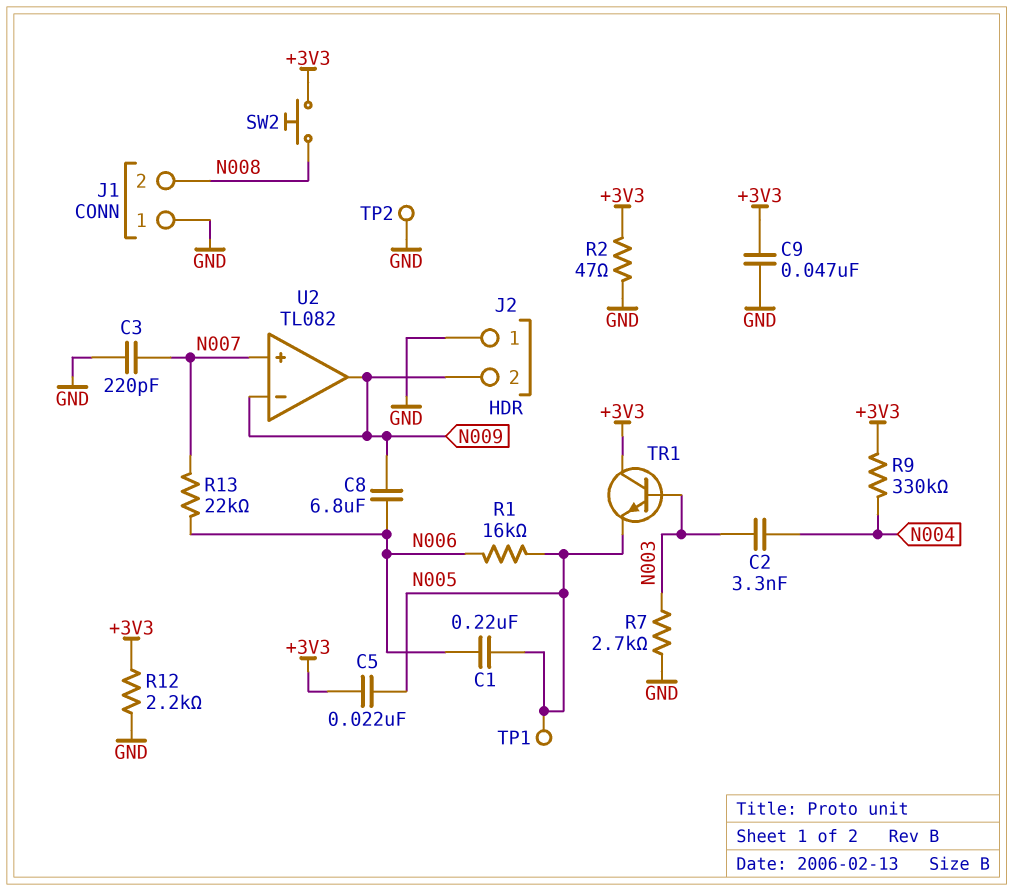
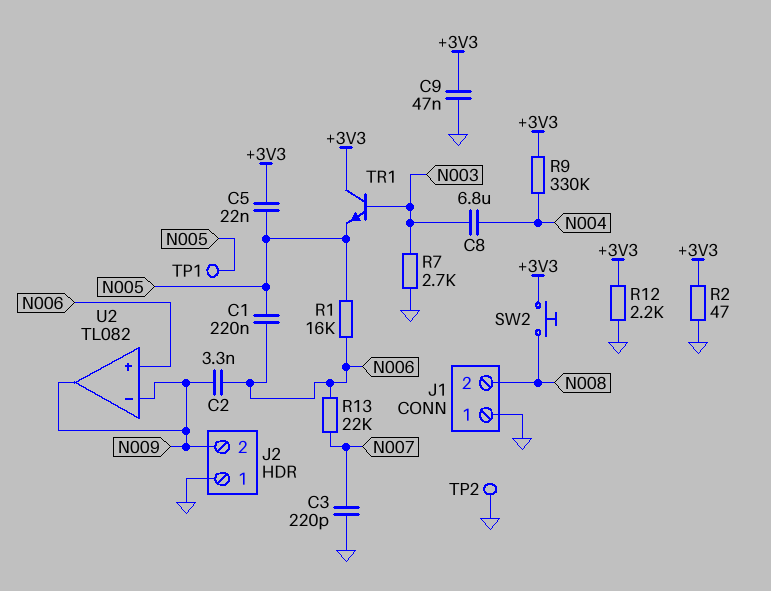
C2: 3.3nF (N003, N004) -> 3.3nF (N006, N009)
C8: 6.8uF (N006, N009) -> 6.8uF (N003, N004)
U2 pin in+: N007 -> N006

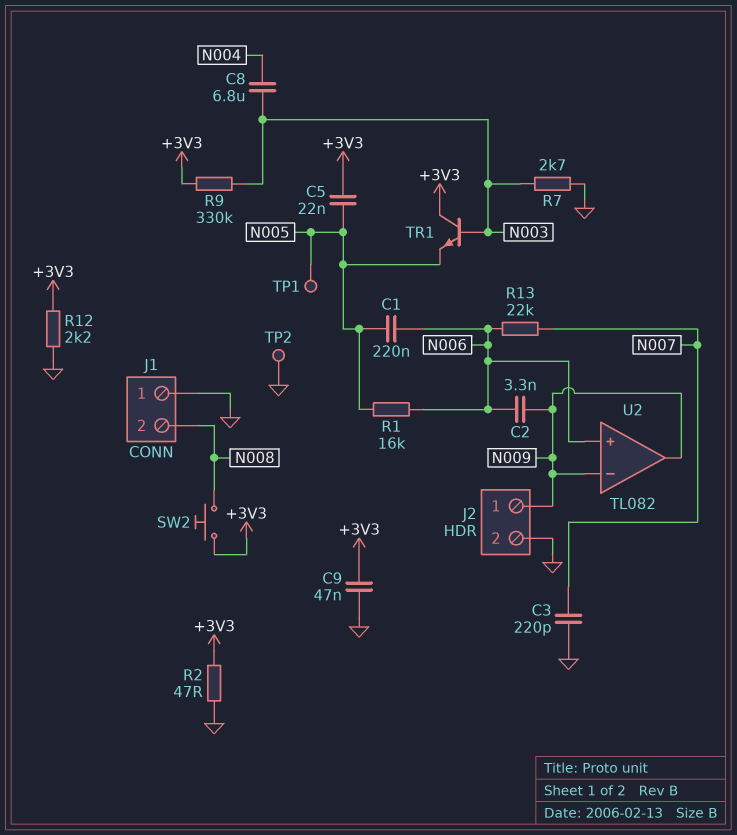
J2 pin 1: GND -> N009
J2 pin 2: N009 -> GND
R9: 330k (+3V3, N004) -> 330k (+3V3, N003)

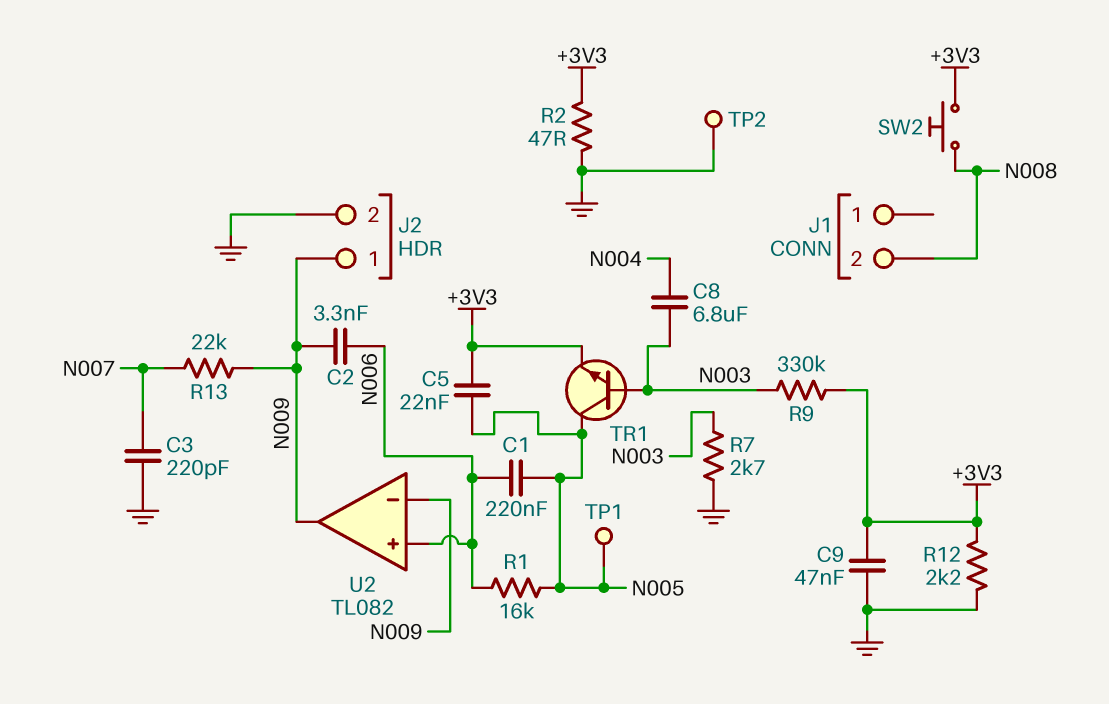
J1 pin 1: GND -> none
R13: 22k (N006, N007) -> 22k (N007, N009)
TR1: NPN (B N003, C +3V3, E N005) -> NPN (B N003, C N005, E +3V3)

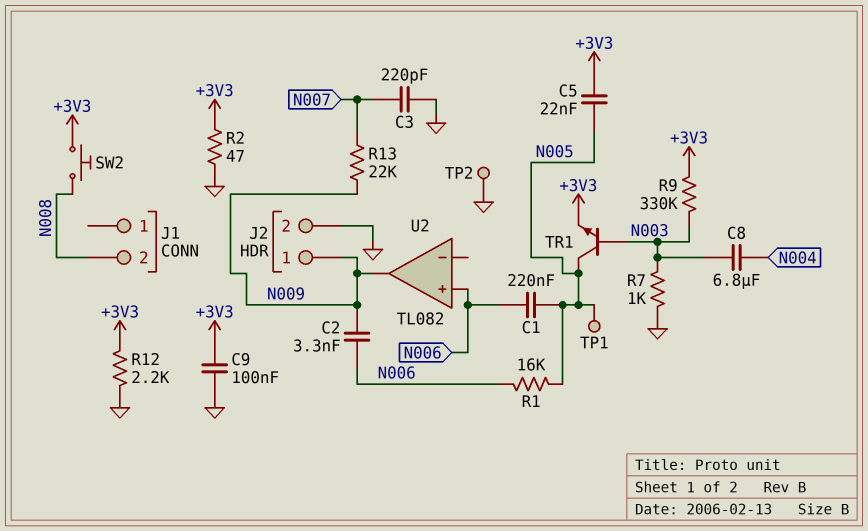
C9: 47nF (+3V3, GND) -> 100nF (+3V3, GND)
R7: 2.7k (GND, N003) -> 1k (GND, N003)
U2 pin in-: N009 -> none

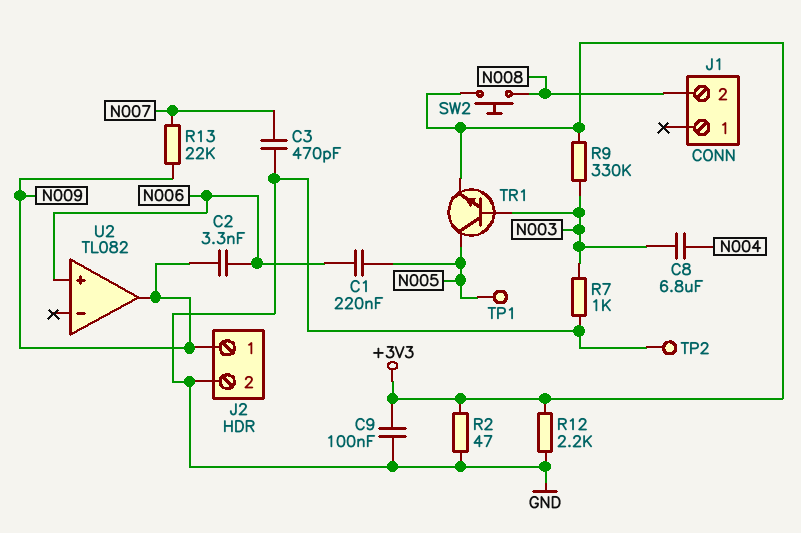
C3: 220pF (GND, N007) -> 470pF (GND, N007)
C5: 22nF (+3V3, N005) -> none
R1: 16k (N005, N006) -> none

